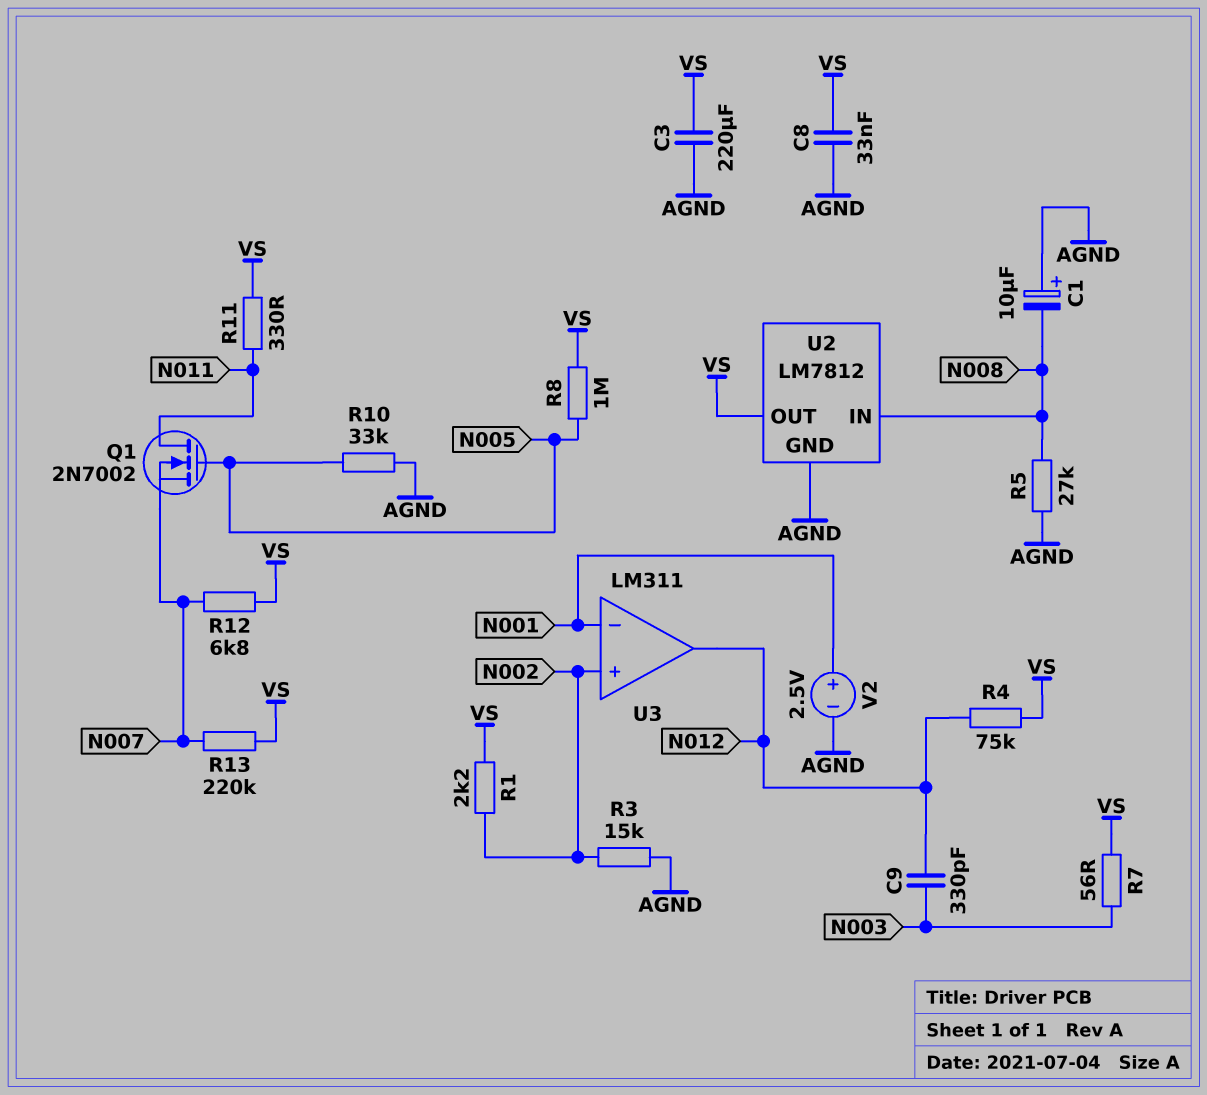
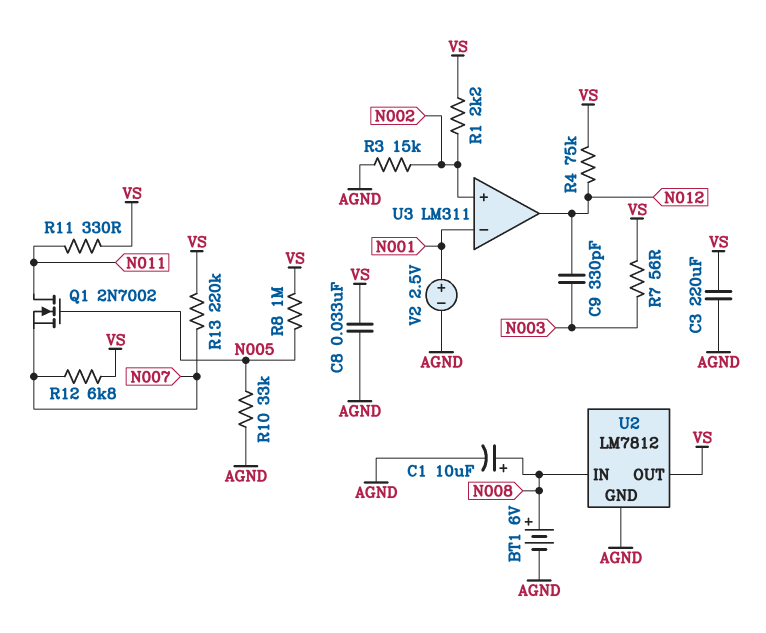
BT1: none -> 6V (plus N008, minus AGND)
C1: 10uF (plus AGND, minus N008) -> 10uF (plus N008, minus AGND)
R5: 27k (AGND, N008) -> none

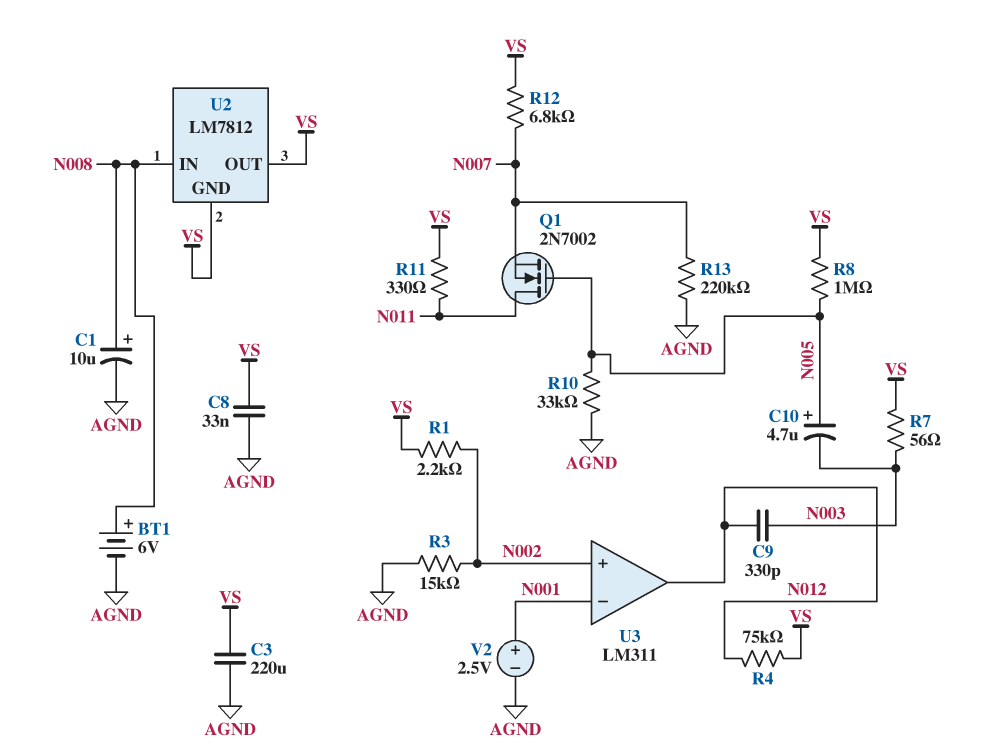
C10: none -> 4.7uF (plus N005, minus N003)
R13: 220k (N007, VS) -> 220k (AGND, N007)
U2 pin GND: AGND -> VS

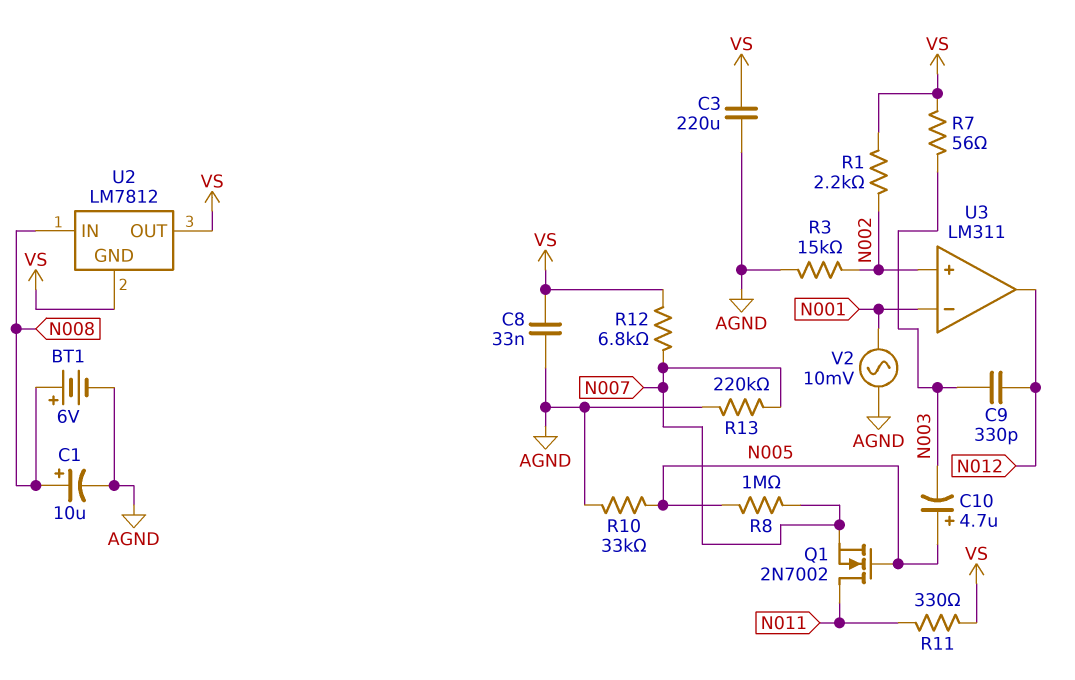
R4: 75k (N012, VS) -> none
R8: 1M (N005, VS) -> 1M (N005, N007)
V2: 2.5V (plus N001, minus AGND) -> AC 10mV (AGND, N001)

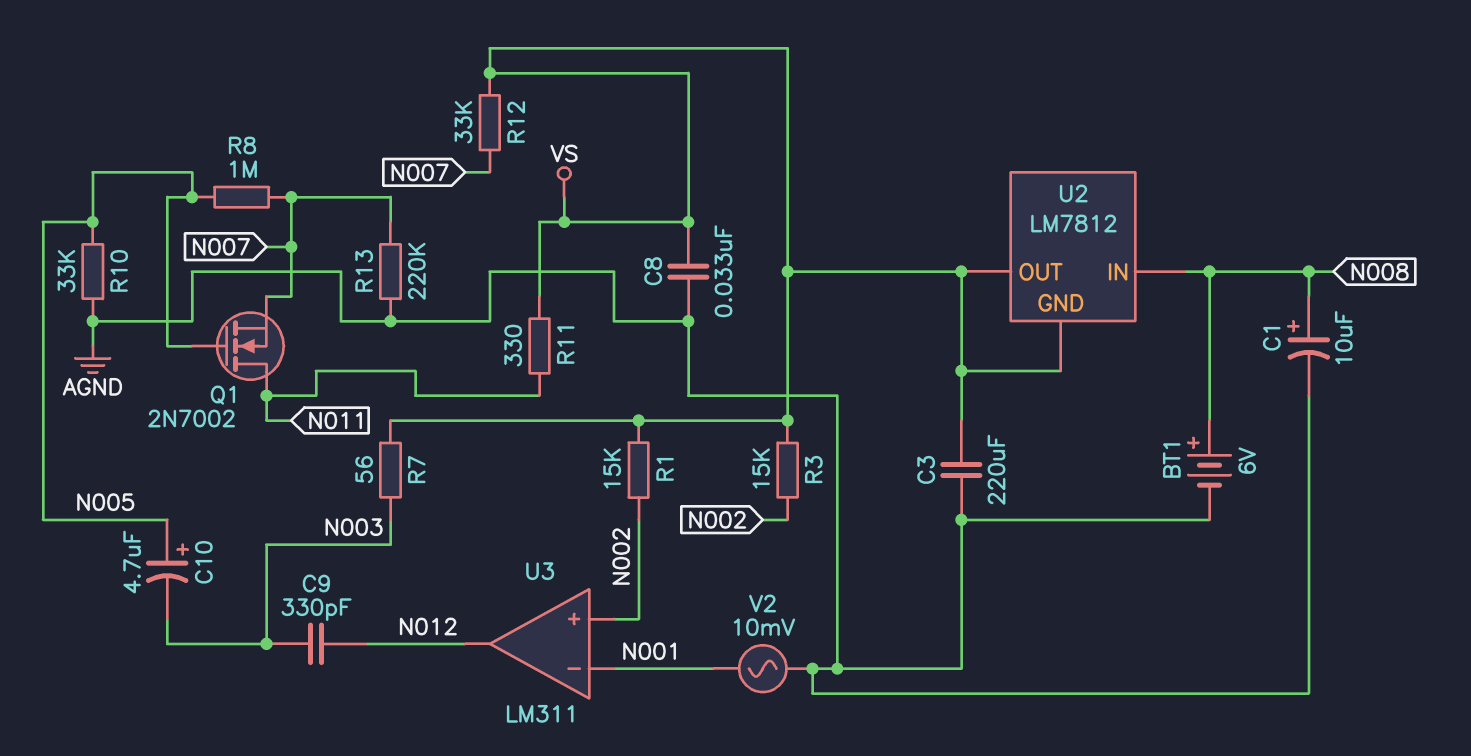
R1: 2.2k (N002, VS) -> 15k (N002, VS)
R3: 15k (AGND, N002) -> 15k (N002, VS)
R12: 6.8k (N007, VS) -> 33k (N007, VS)

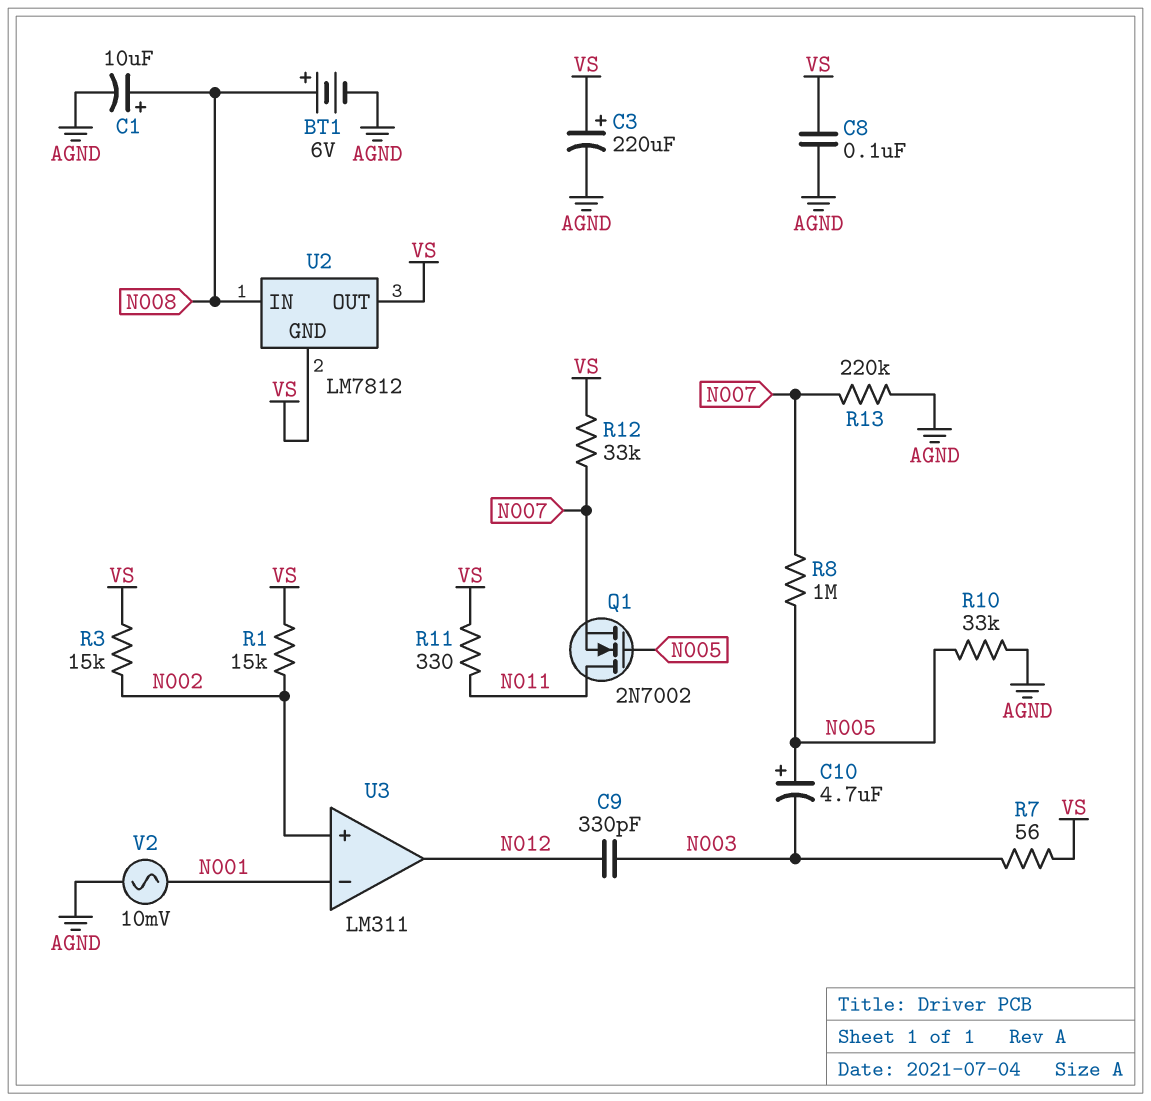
C3: 220uF (AGND, VS) -> 220uF (plus VS, minus AGND)
C8: 33nF (AGND, VS) -> 100nF (AGND, VS)

